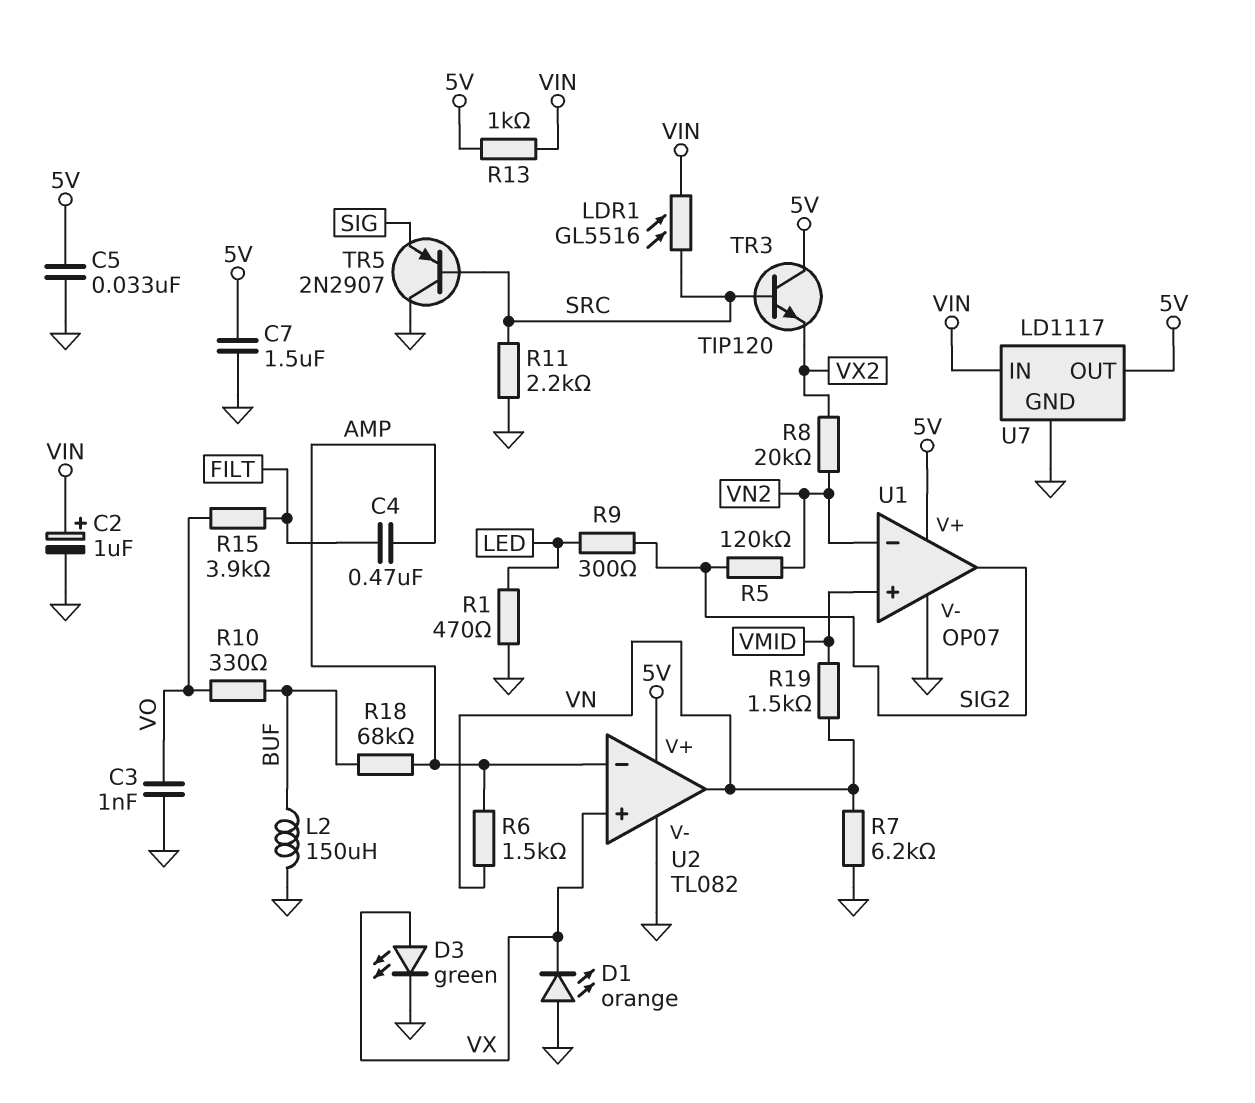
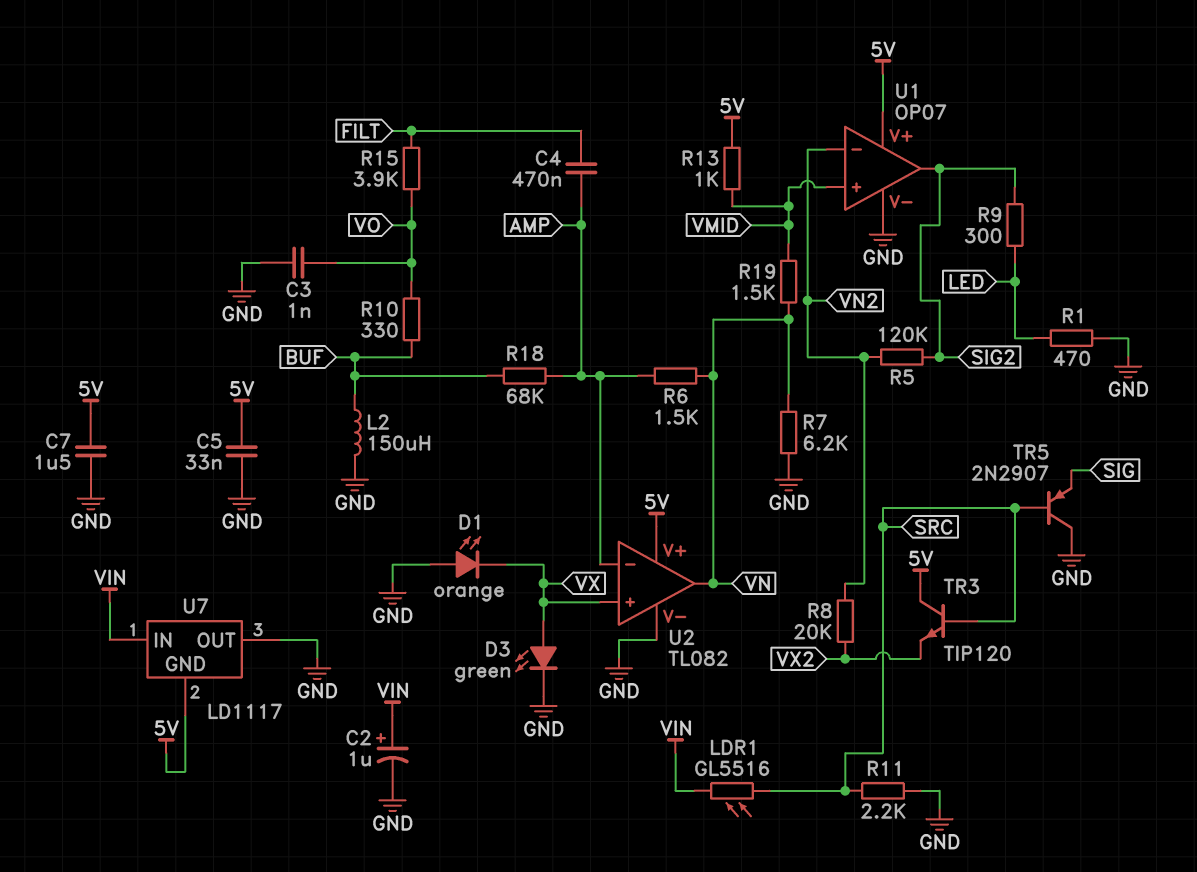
R13: 1k (5V, VIN) -> 1k (5V, VMID)
U7 pin GND: GND -> 5V
U7 pin OUT: 5V -> GND

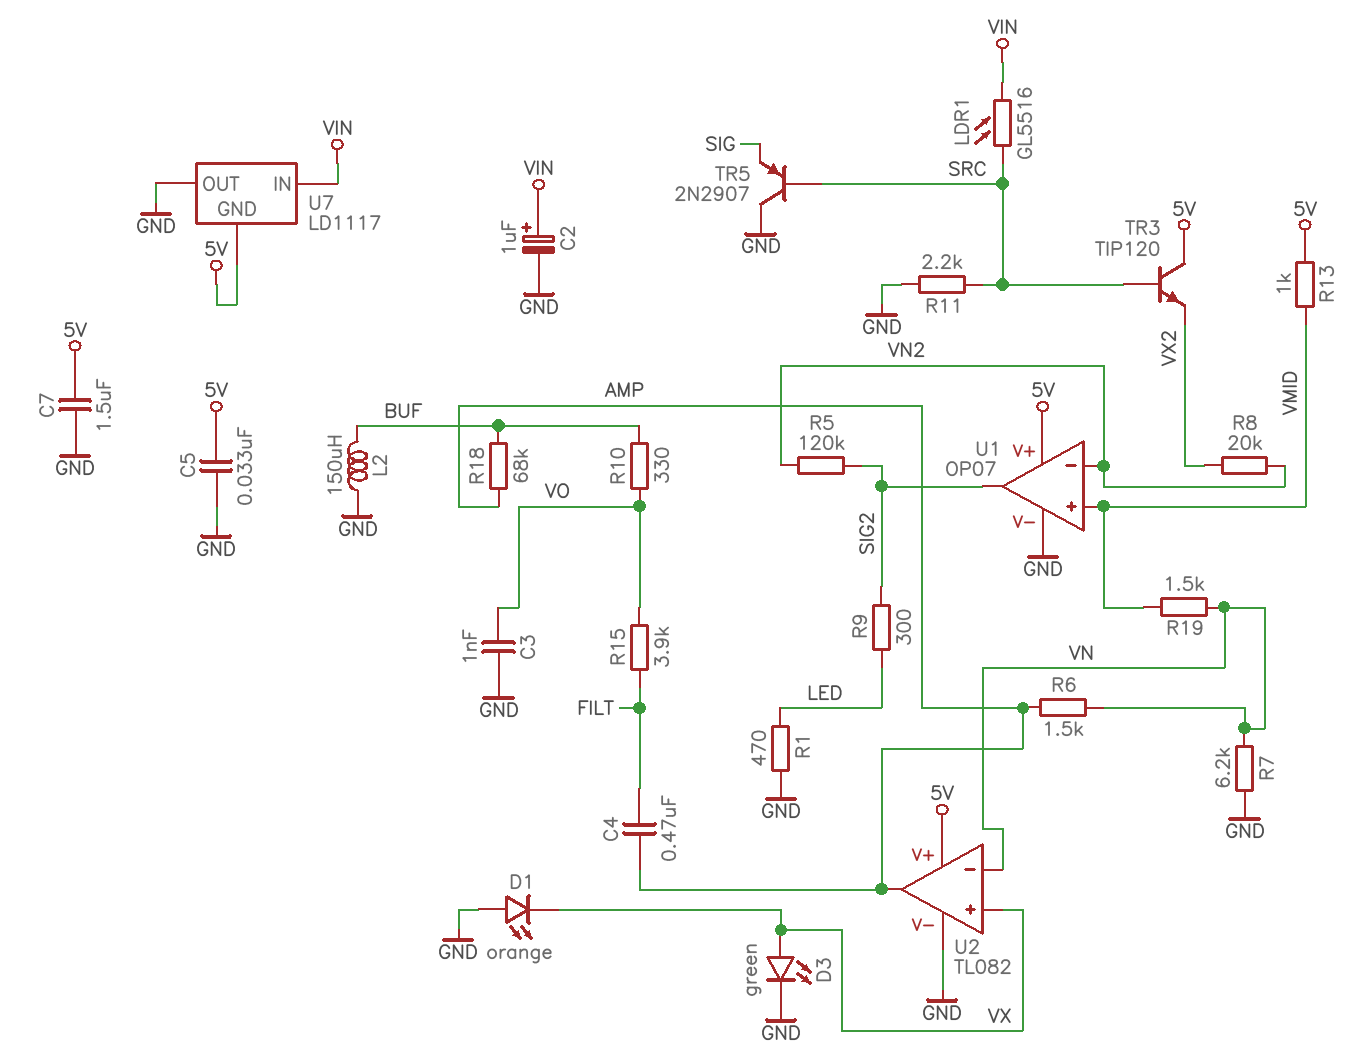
U2 pin in-: AMP -> VN
U2 pin out: VN -> AMP

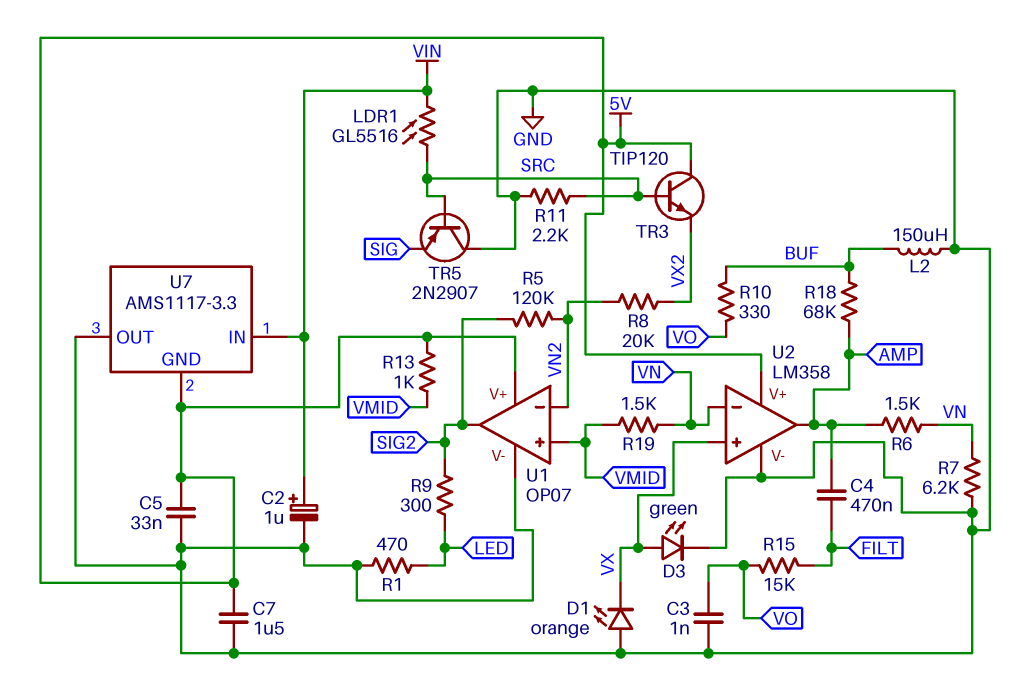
R15: 3.9k (FILT, VO) -> 15k (FILT, VO)
U2: TL082 -> LM358
U7: LD1117 -> AMS1117-3.3

